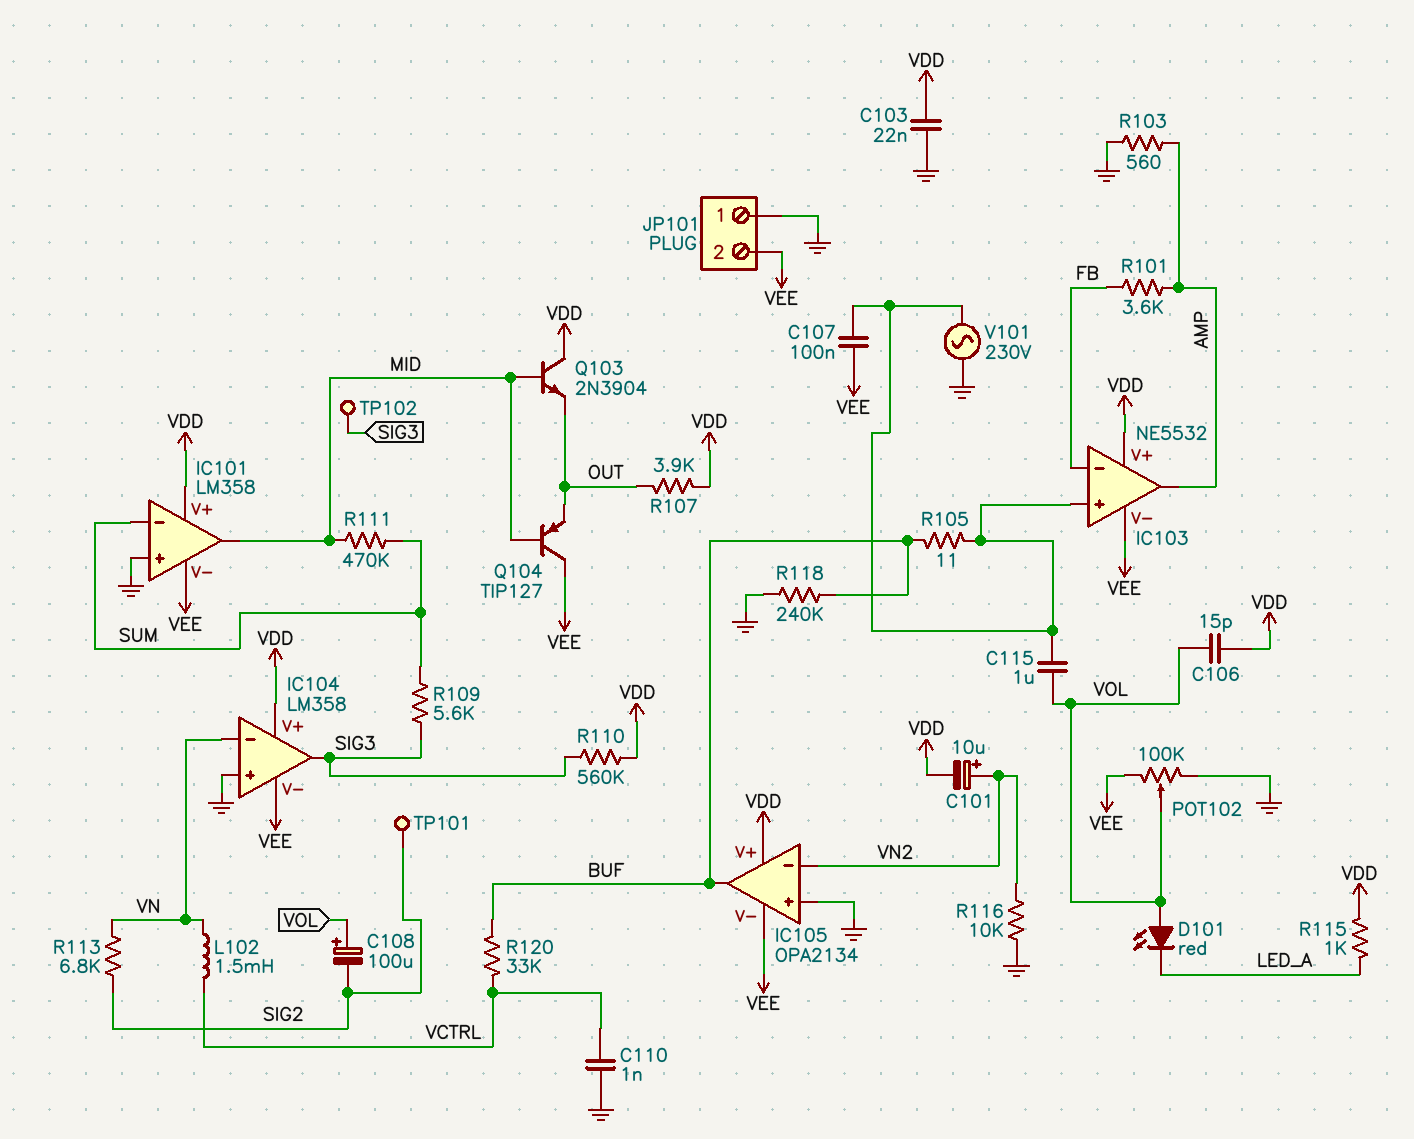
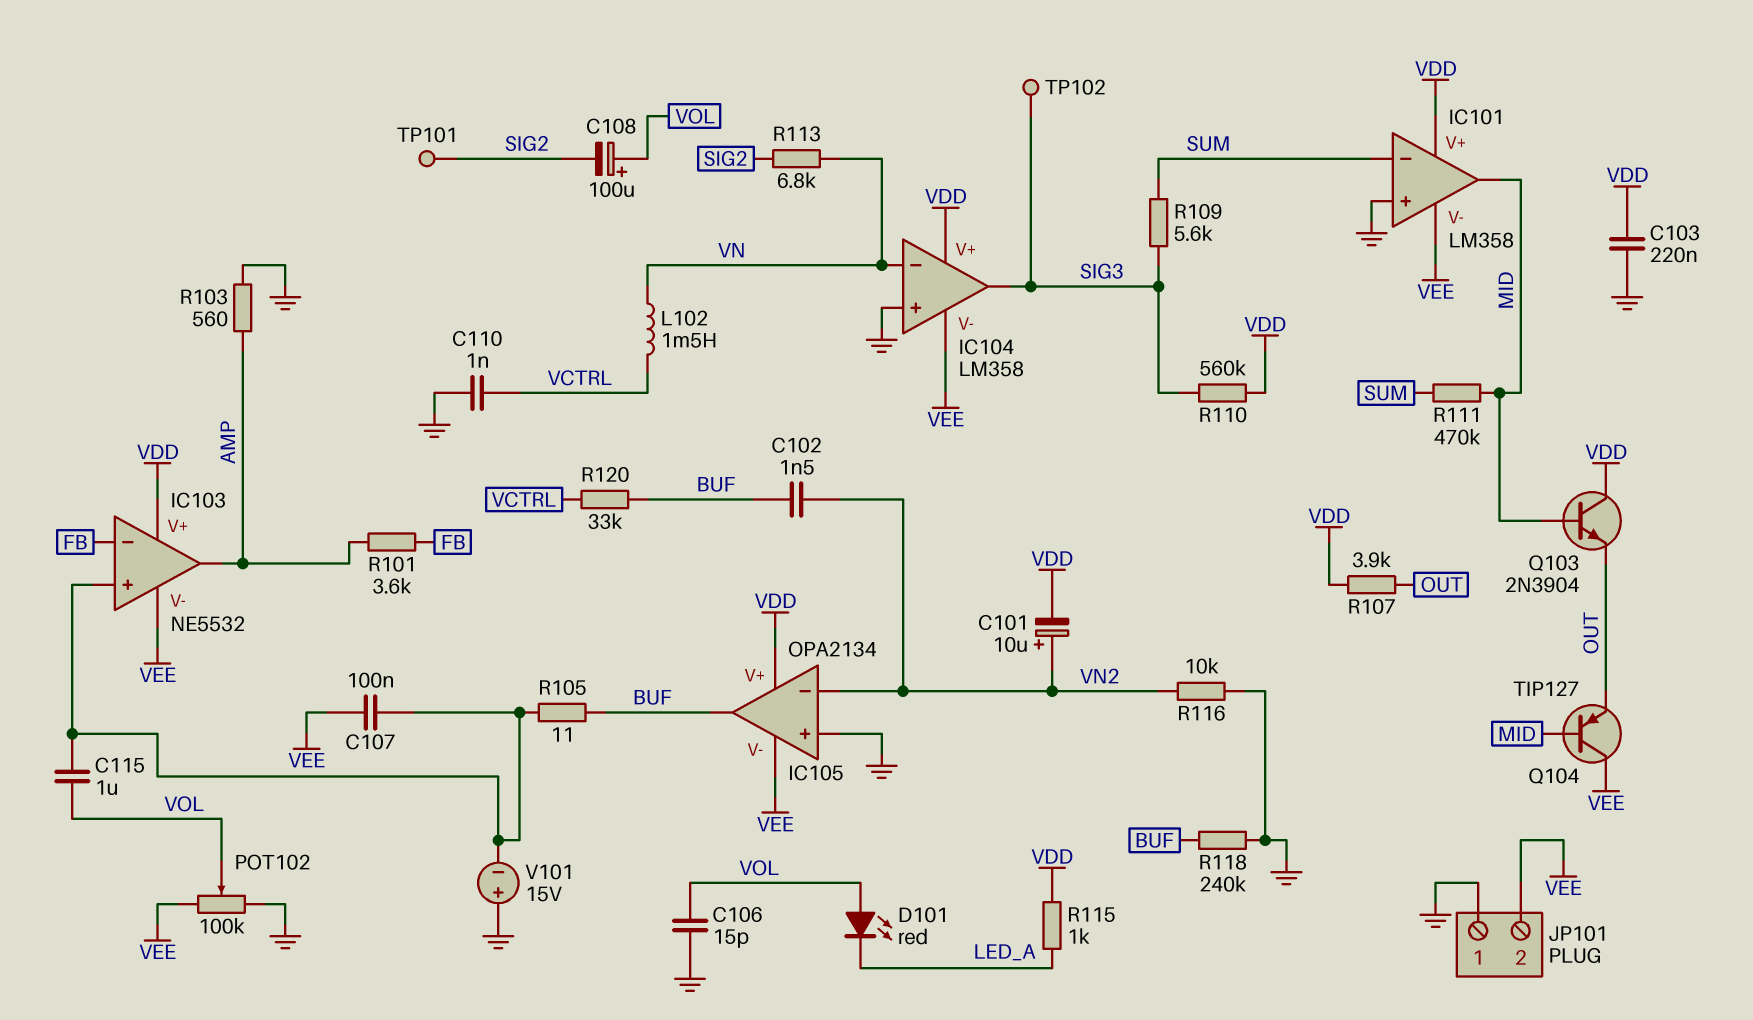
C102: none -> 1.5nF (BUF, VN2)
C103: 22nF (GND, VDD) -> 220nF (GND, VDD)
C106: 15pF (VDD, VOL) -> 15pF (GND, VOL)
V101: AC 230V (GND, IC103/in+) -> 15V (plus GND, minus IC103/in+)

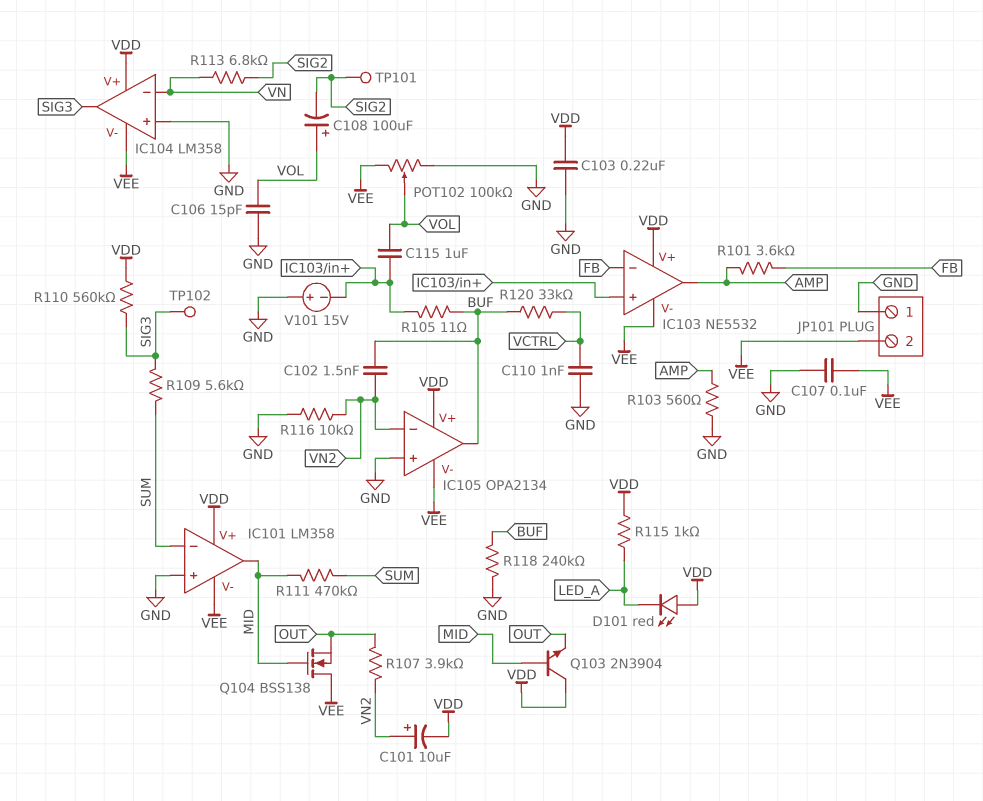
C107: 100nF (IC103/in+, VEE) -> 100nF (GND, VEE)
D101: LED red (A VOL, K LED_A) -> LED red (A VDD, K LED_A)
L102: 1.5mH (VCTRL, VN) -> none
Q104: PNP TIP127 (B MID, C VEE, E OUT) -> NMOS BSS138 (G MID, D VEE, S OUT)
R107: 3.9k (OUT, VDD) -> 3.9k (OUT, VN2)

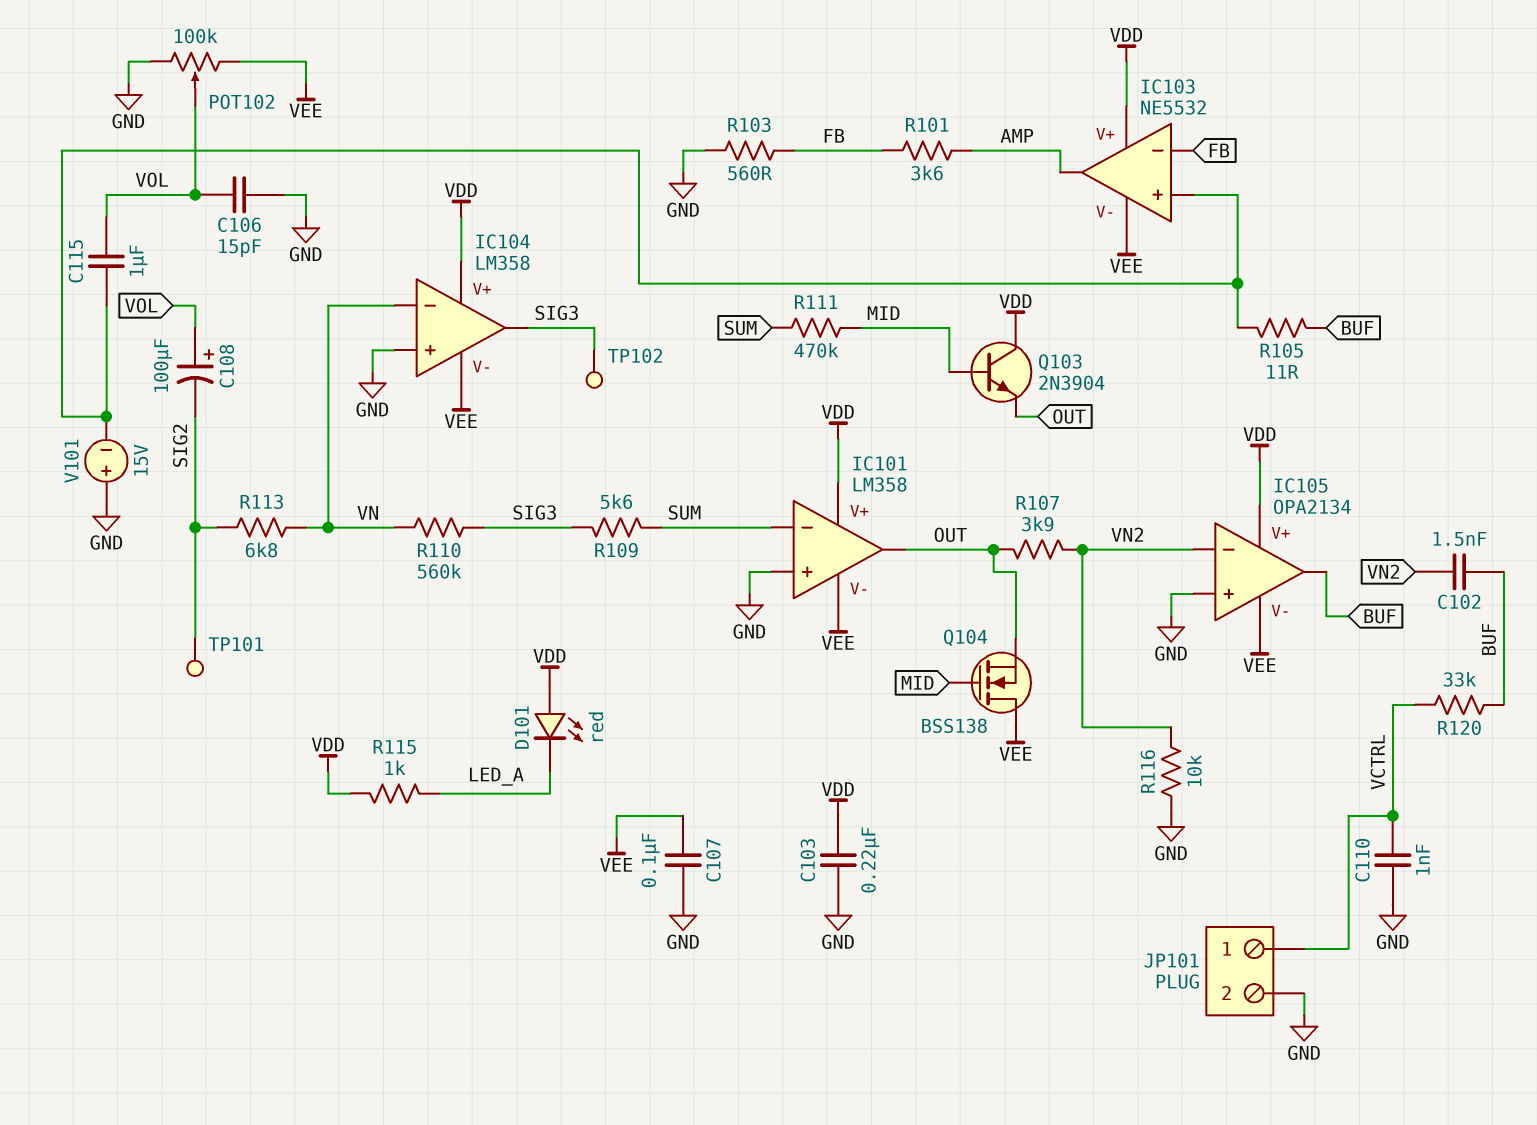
C101: 10uF (plus VN2, minus VDD) -> none
IC101 pin out: MID -> OUT
JP101 pin 1: GND -> VCTRL
JP101 pin 2: VEE -> GND
R103: 560 (AMP, GND) -> 560 (FB, GND)
R110: 560k (SIG3, VDD) -> 560k (SIG3, VN)
R118: 240k (BUF, GND) -> none

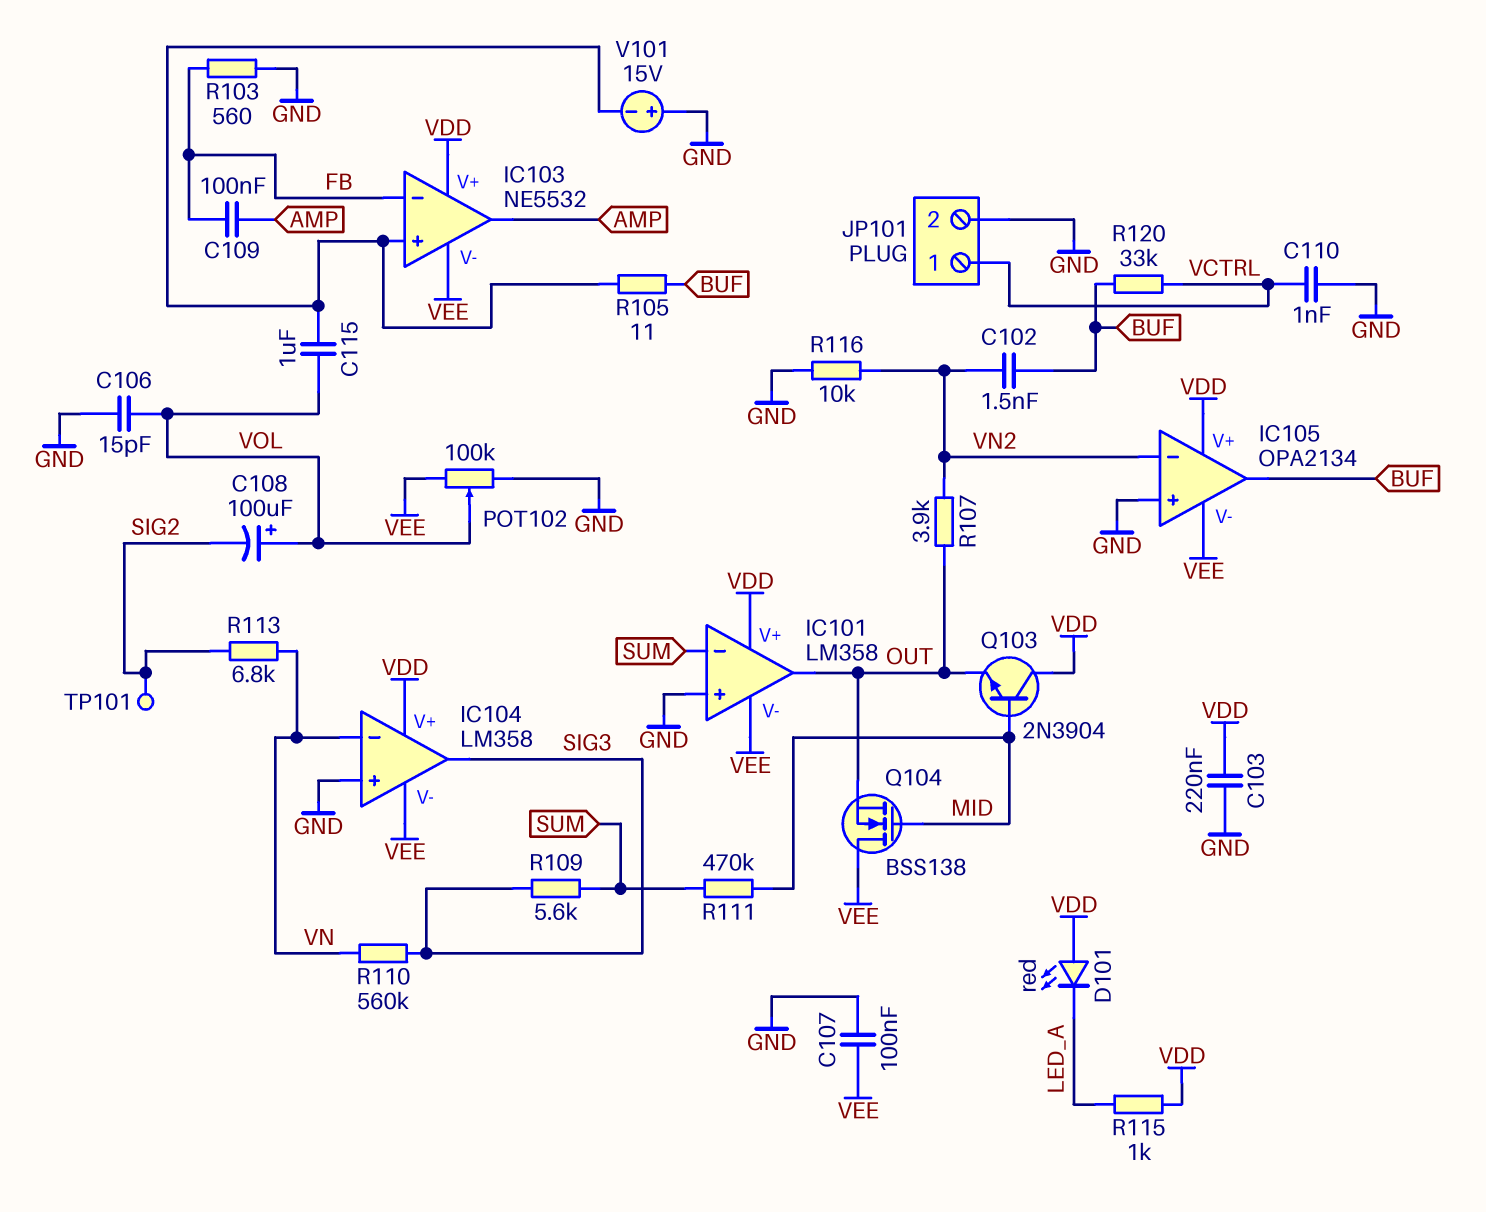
C109: none -> 100nF (AMP, FB)
R101: 3.6k (AMP, FB) -> none
TP102: test point (SIG3) -> none

